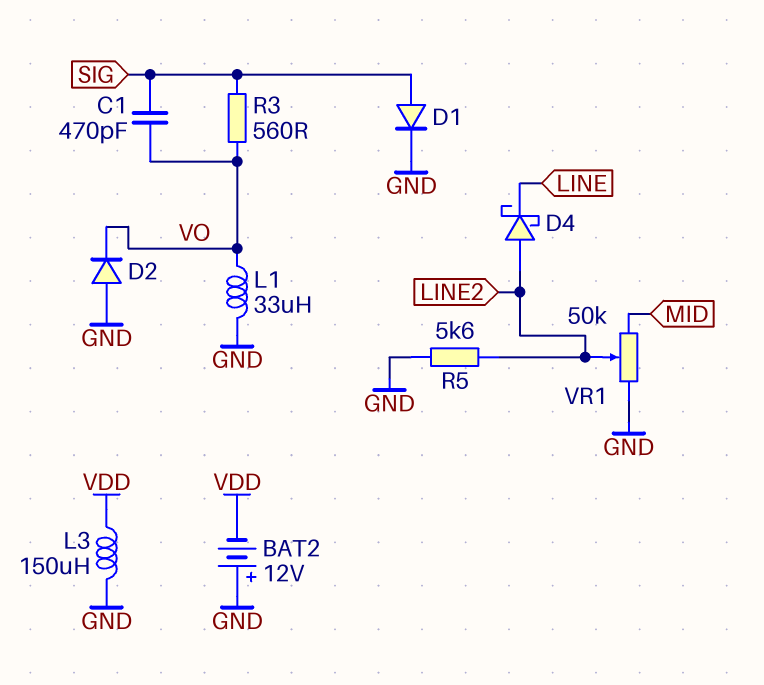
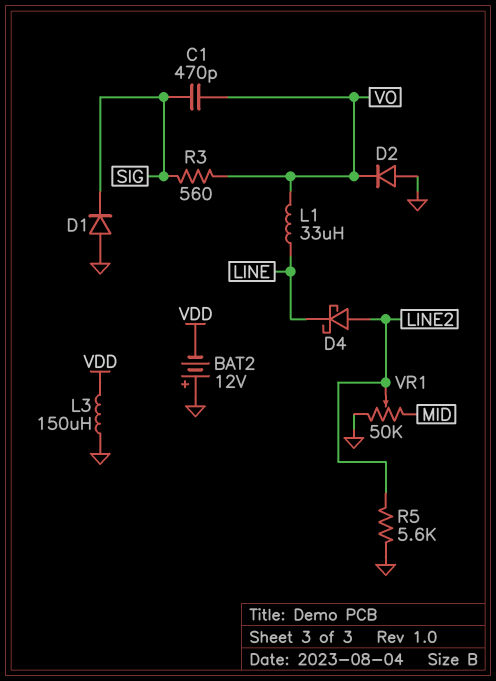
D1: diode (A SIG, K GND) -> diode (A GND, K SIG)
L1: 33uH (GND, VO) -> 33uH (LINE, VO)

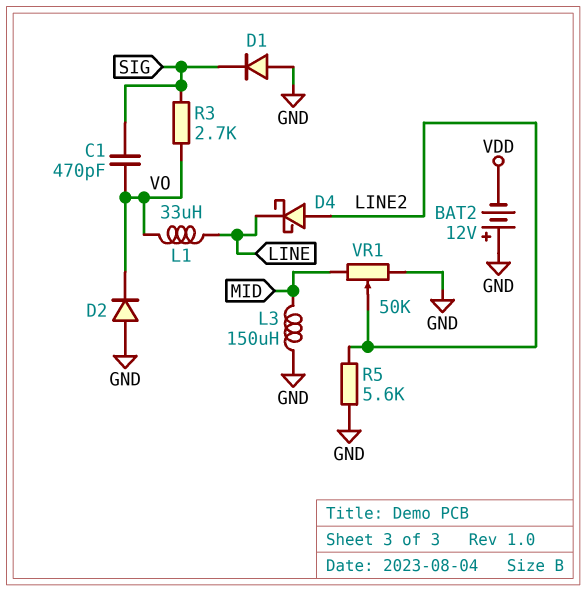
L3: 150uH (GND, VDD) -> 150uH (GND, MID)
R3: 560 (SIG, VO) -> 2.7k (SIG, VO)

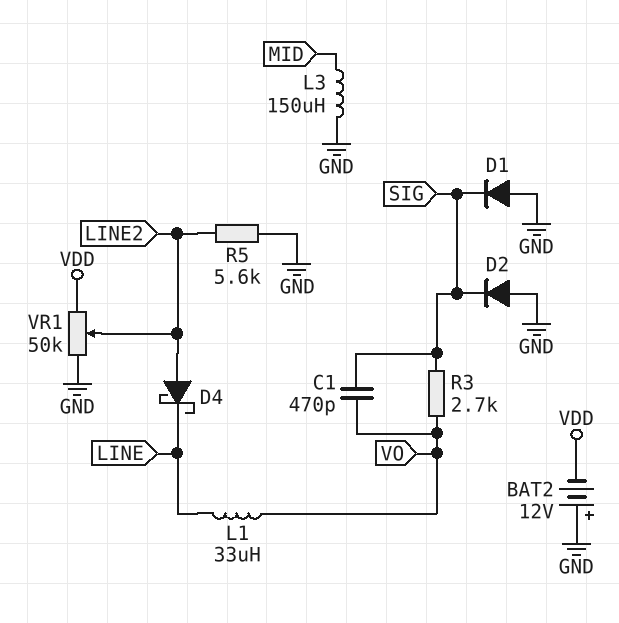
D2: diode (A GND, K VO) -> diode (A GND, K SIG)
VR1: 50k (GND, MID, wiper LINE2) -> 50k (GND, VDD, wiper LINE2)

